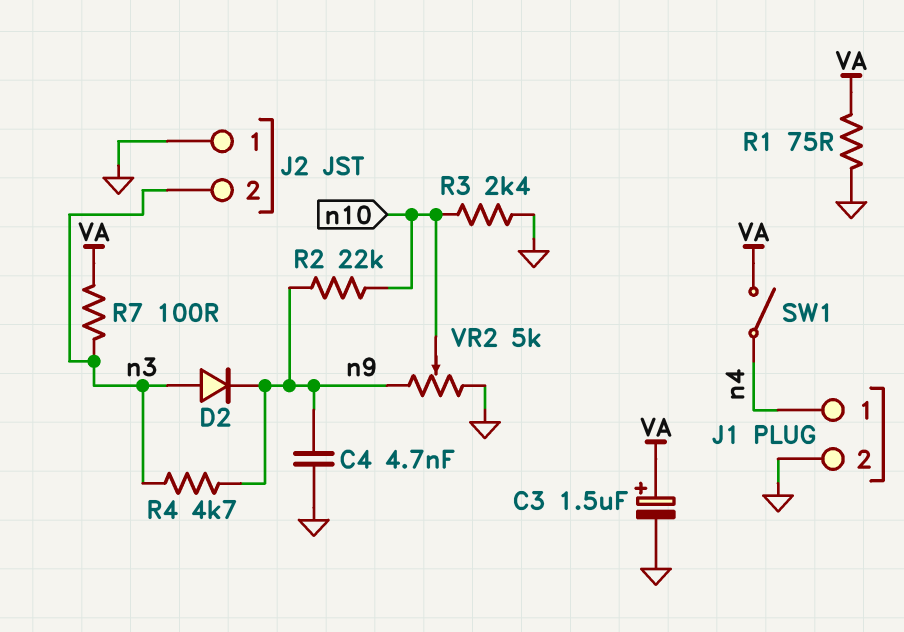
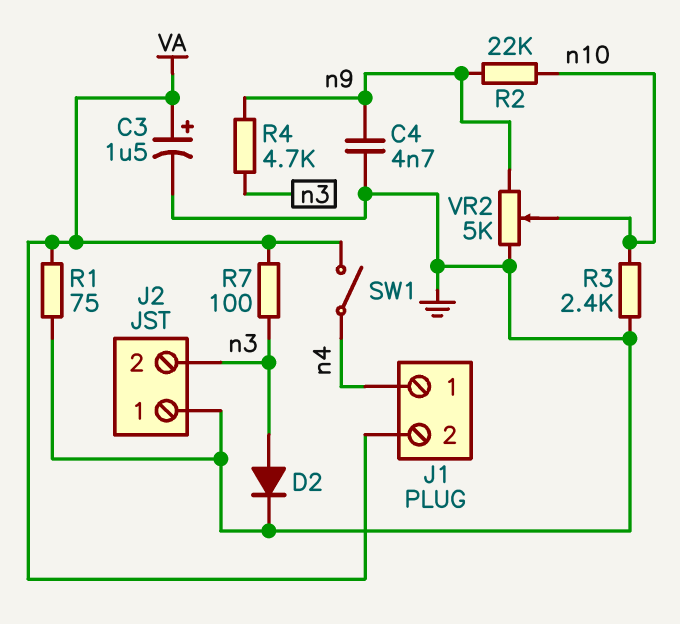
D2: diode (A n3, K n9) -> diode (A n3, K GND)
J1 pin 2: GND -> VA

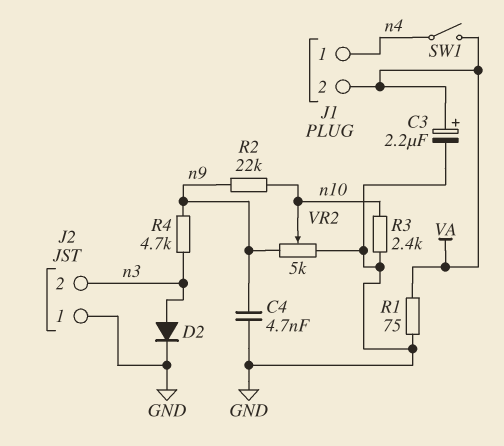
C3: 1.5uF (plus VA, minus GND) -> 2.2uF (plus VA, minus GND)
R7: 100 (VA, n3) -> none

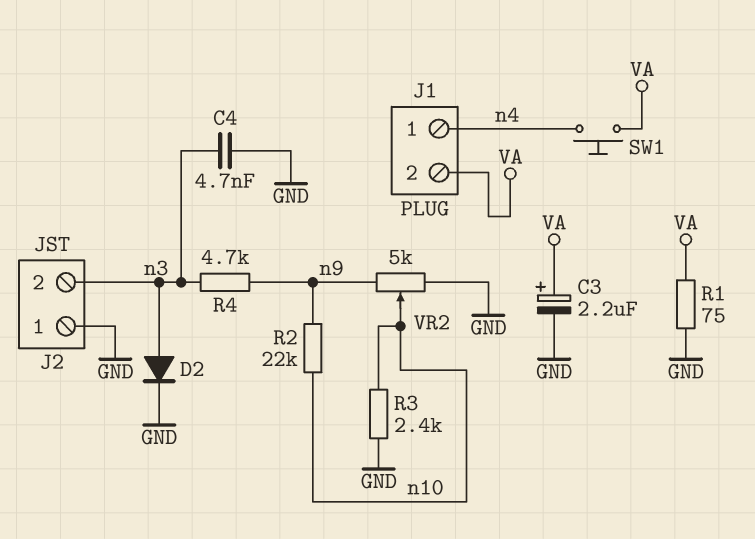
C4: 4.7nF (GND, n9) -> 4.7nF (GND, n3)
SW1: switch (VA, n4) -> button (VA, n4)

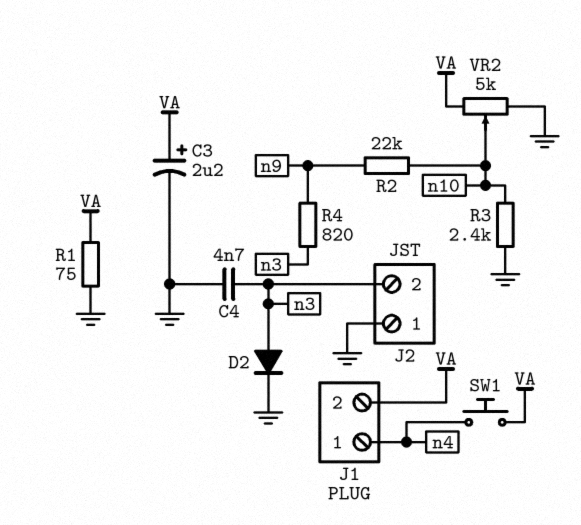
R4: 4.7k (n3, n9) -> 820 (n3, n9)
VR2: 5k (GND, n9, wiper n10) -> 5k (GND, VA, wiper n10)

